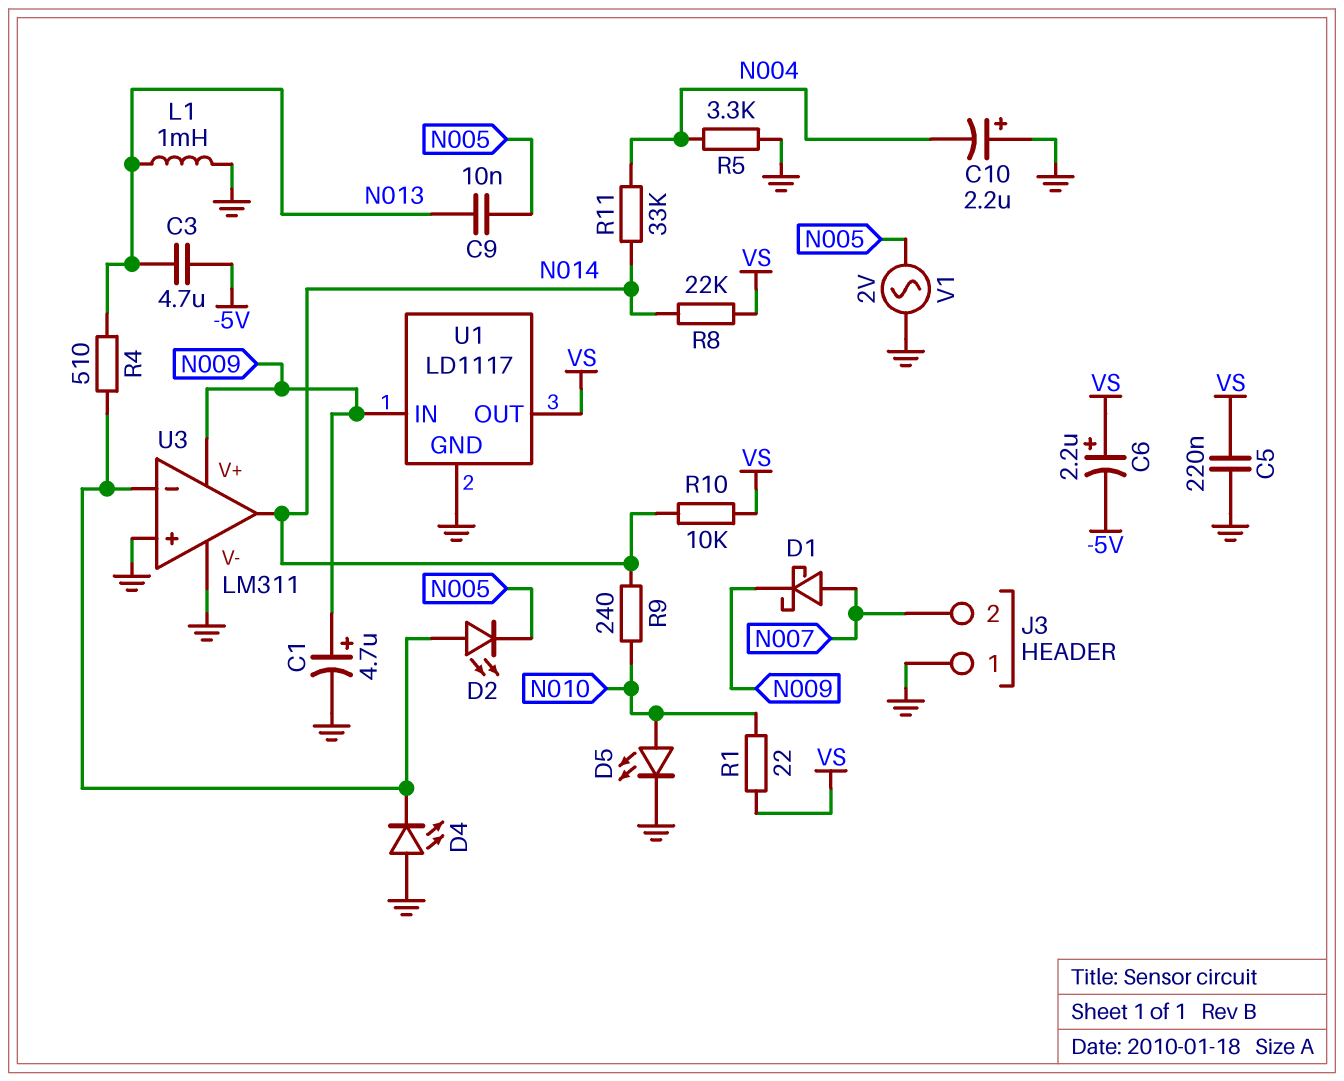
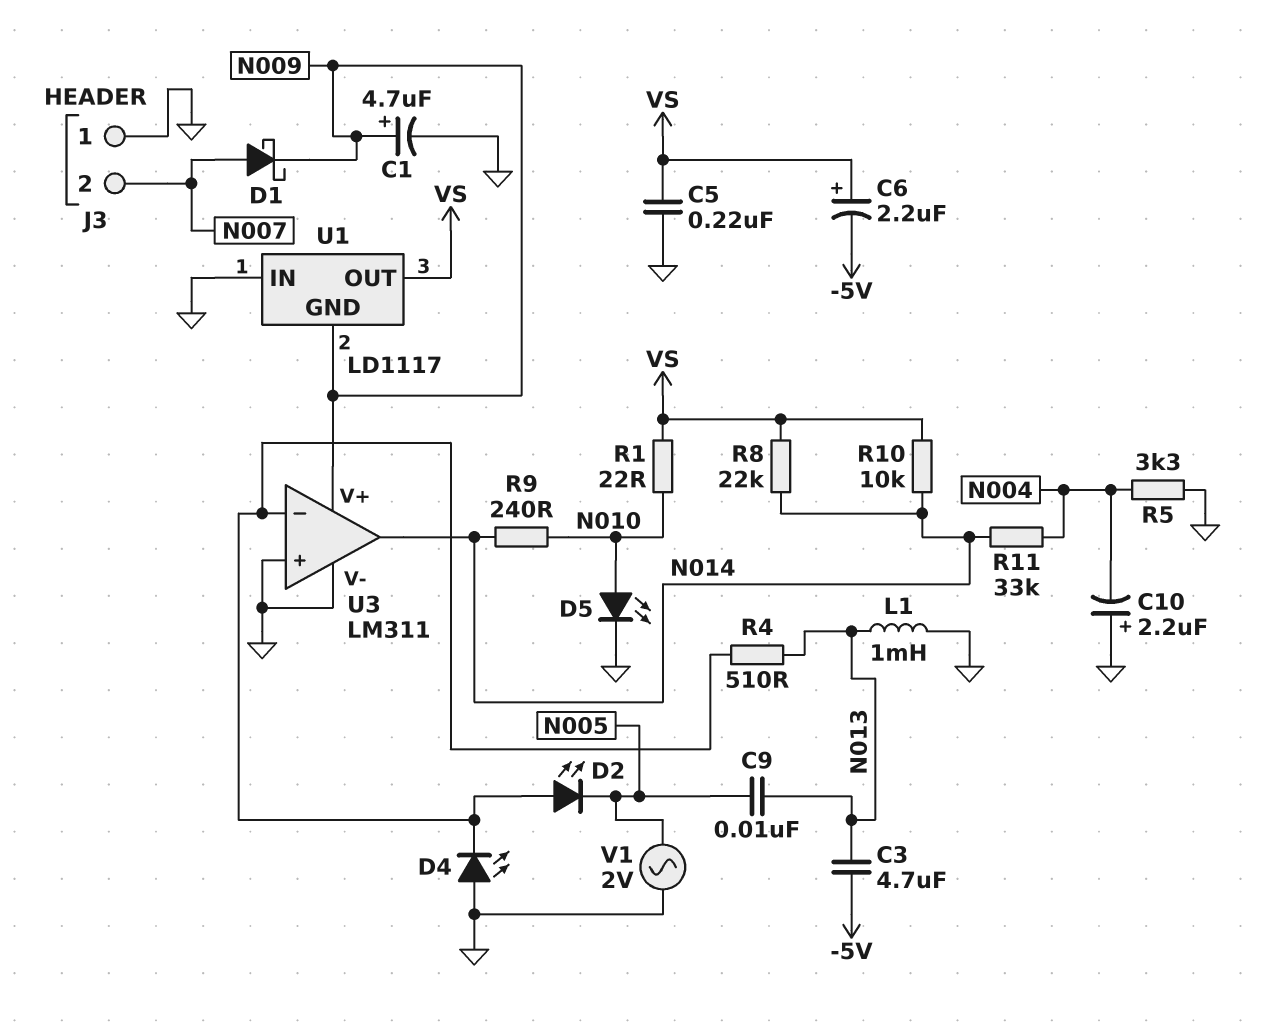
U1 pin GND: GND -> N009
U1 pin IN: N009 -> GND

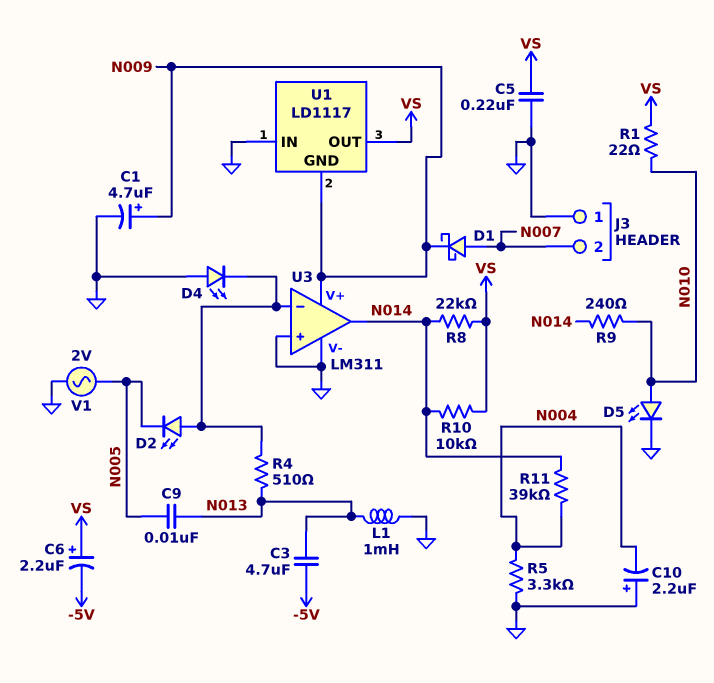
R11: 33k (N004, N014) -> 39k (N004, N014)

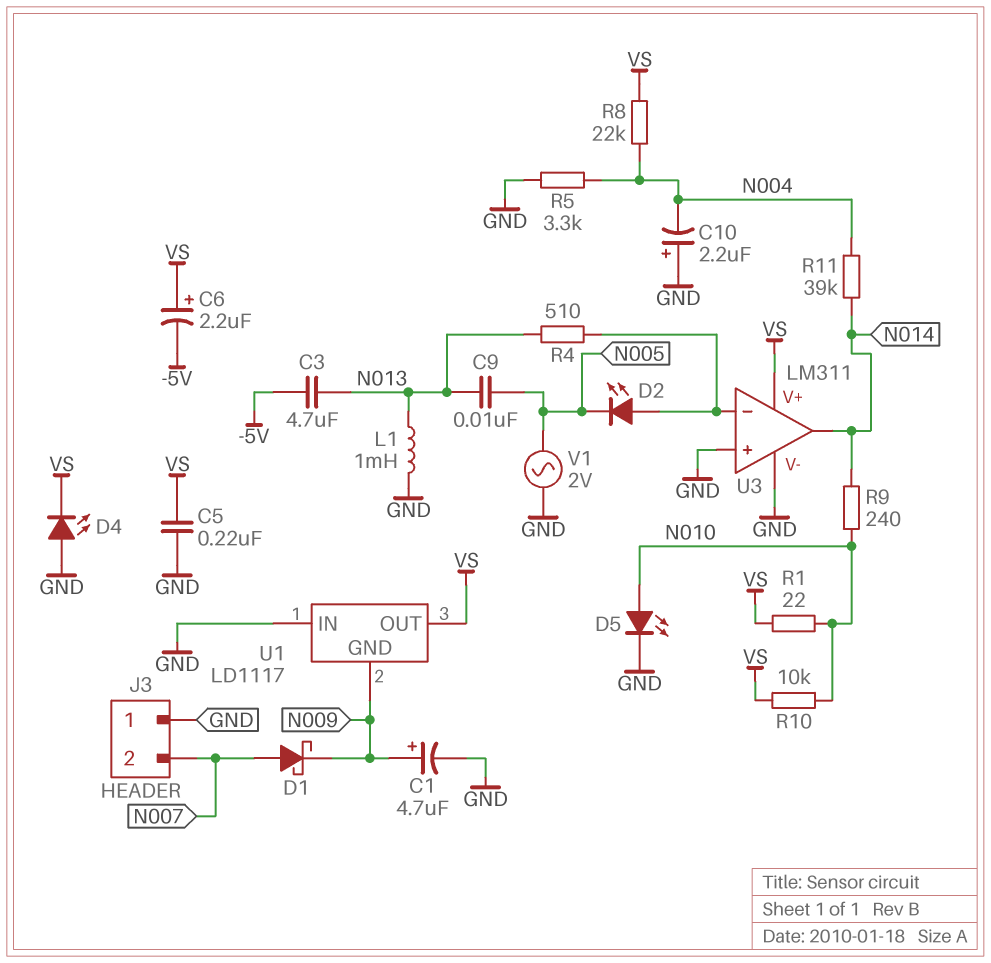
D4: LED (A GND, K U3/in-) -> LED (A GND, K VS)
R8: 22k (N014, VS) -> 22k (N004, VS)
R10: 10k (N014, VS) -> 10k (N010, VS)
U3 pin V+: N009 -> VS

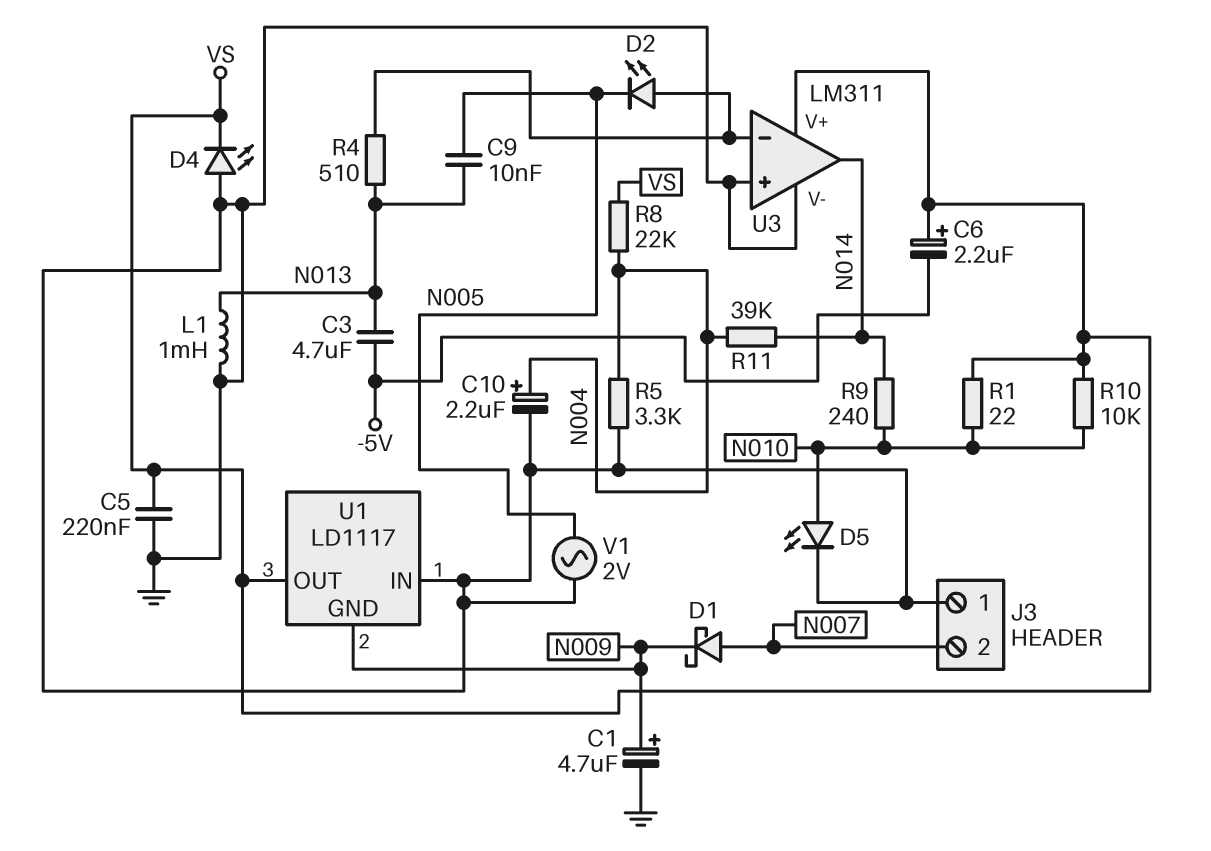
C10: 2.2uF (plus GND, minus N004) -> 2.2uF (plus N004, minus GND)

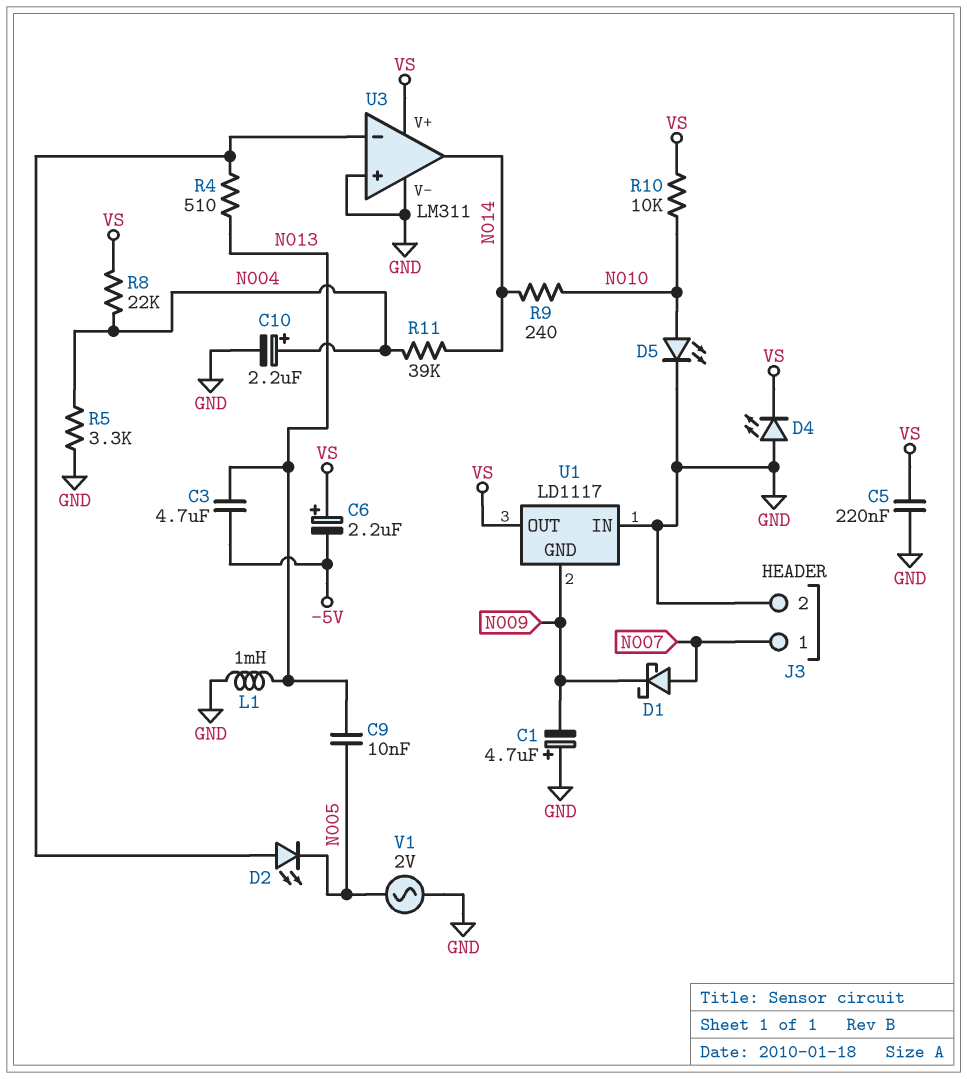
C1: 4.7uF (plus N009, minus GND) -> 4.7uF (plus GND, minus N009)
J3 pin 1: GND -> N007
J3 pin 2: N007 -> GND
R1: 22 (N010, VS) -> none

